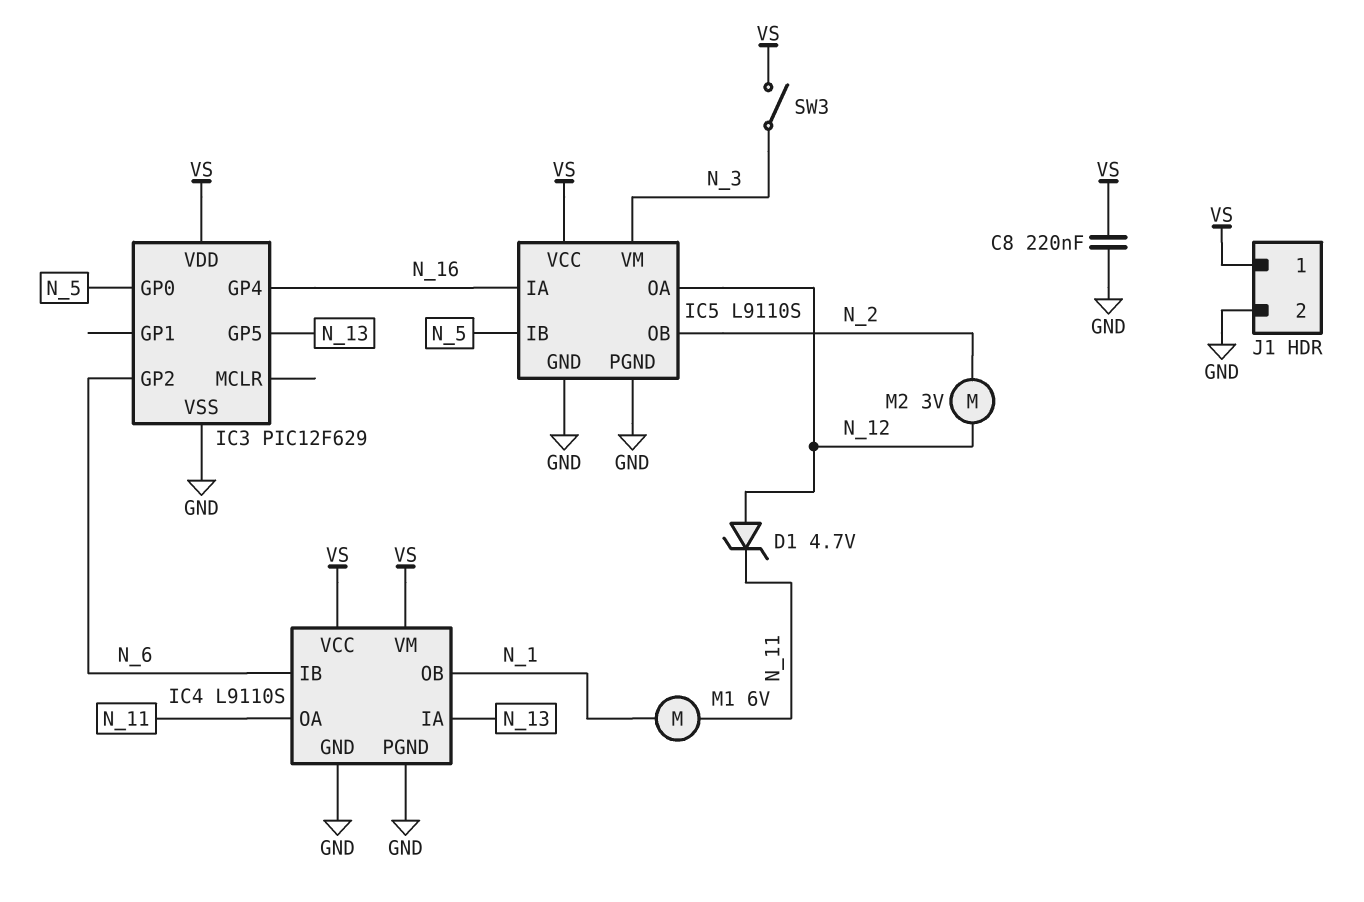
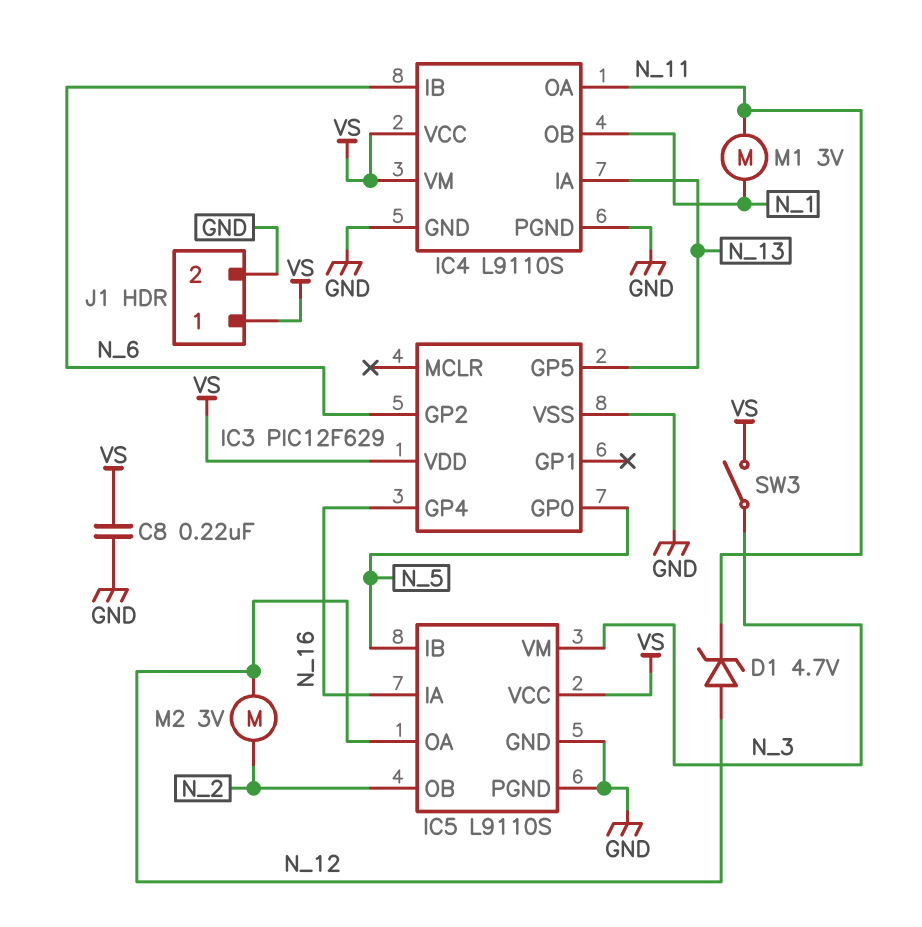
M1: motor 6V (N_1, N_11) -> motor 3V (N_1, N_11)

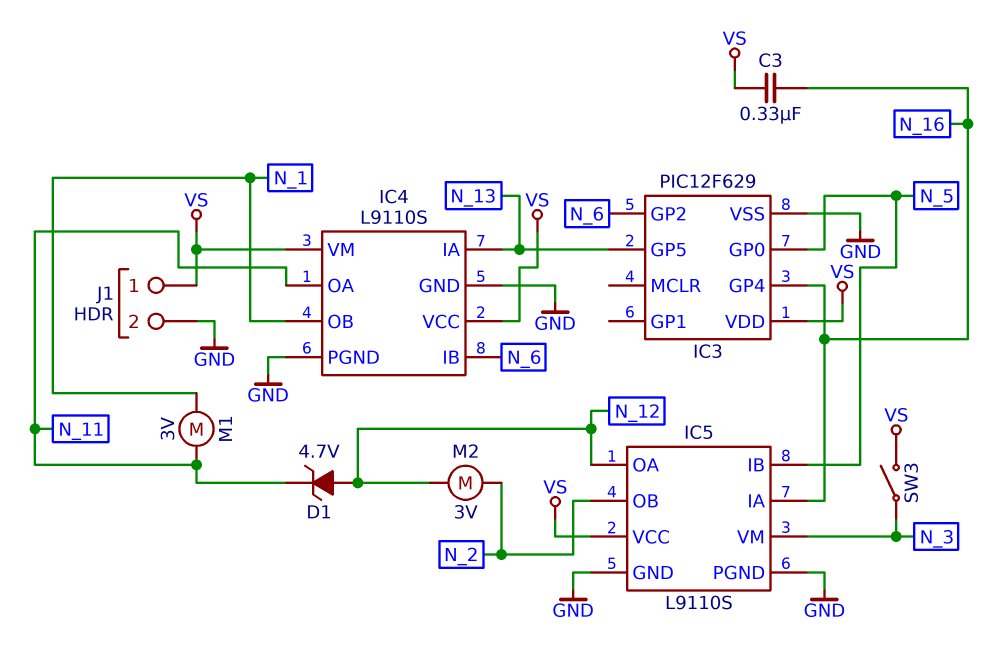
C3: none -> 330nF (N_16, VS)
C8: 220nF (GND, VS) -> none

